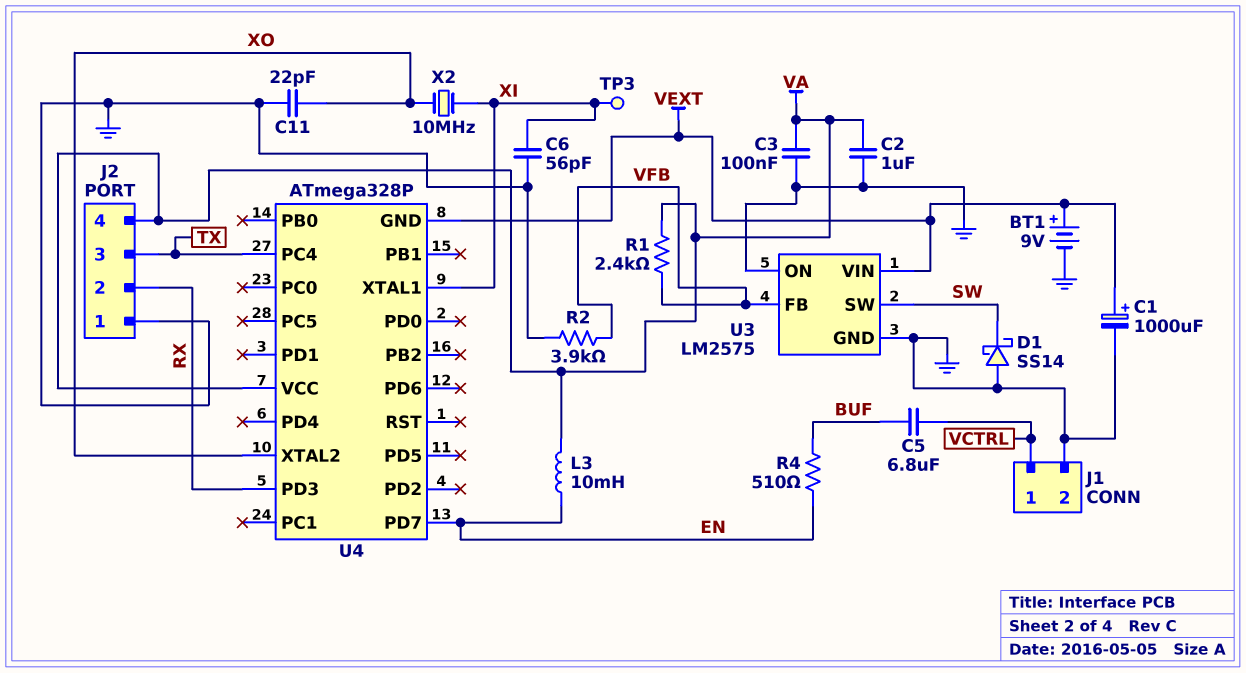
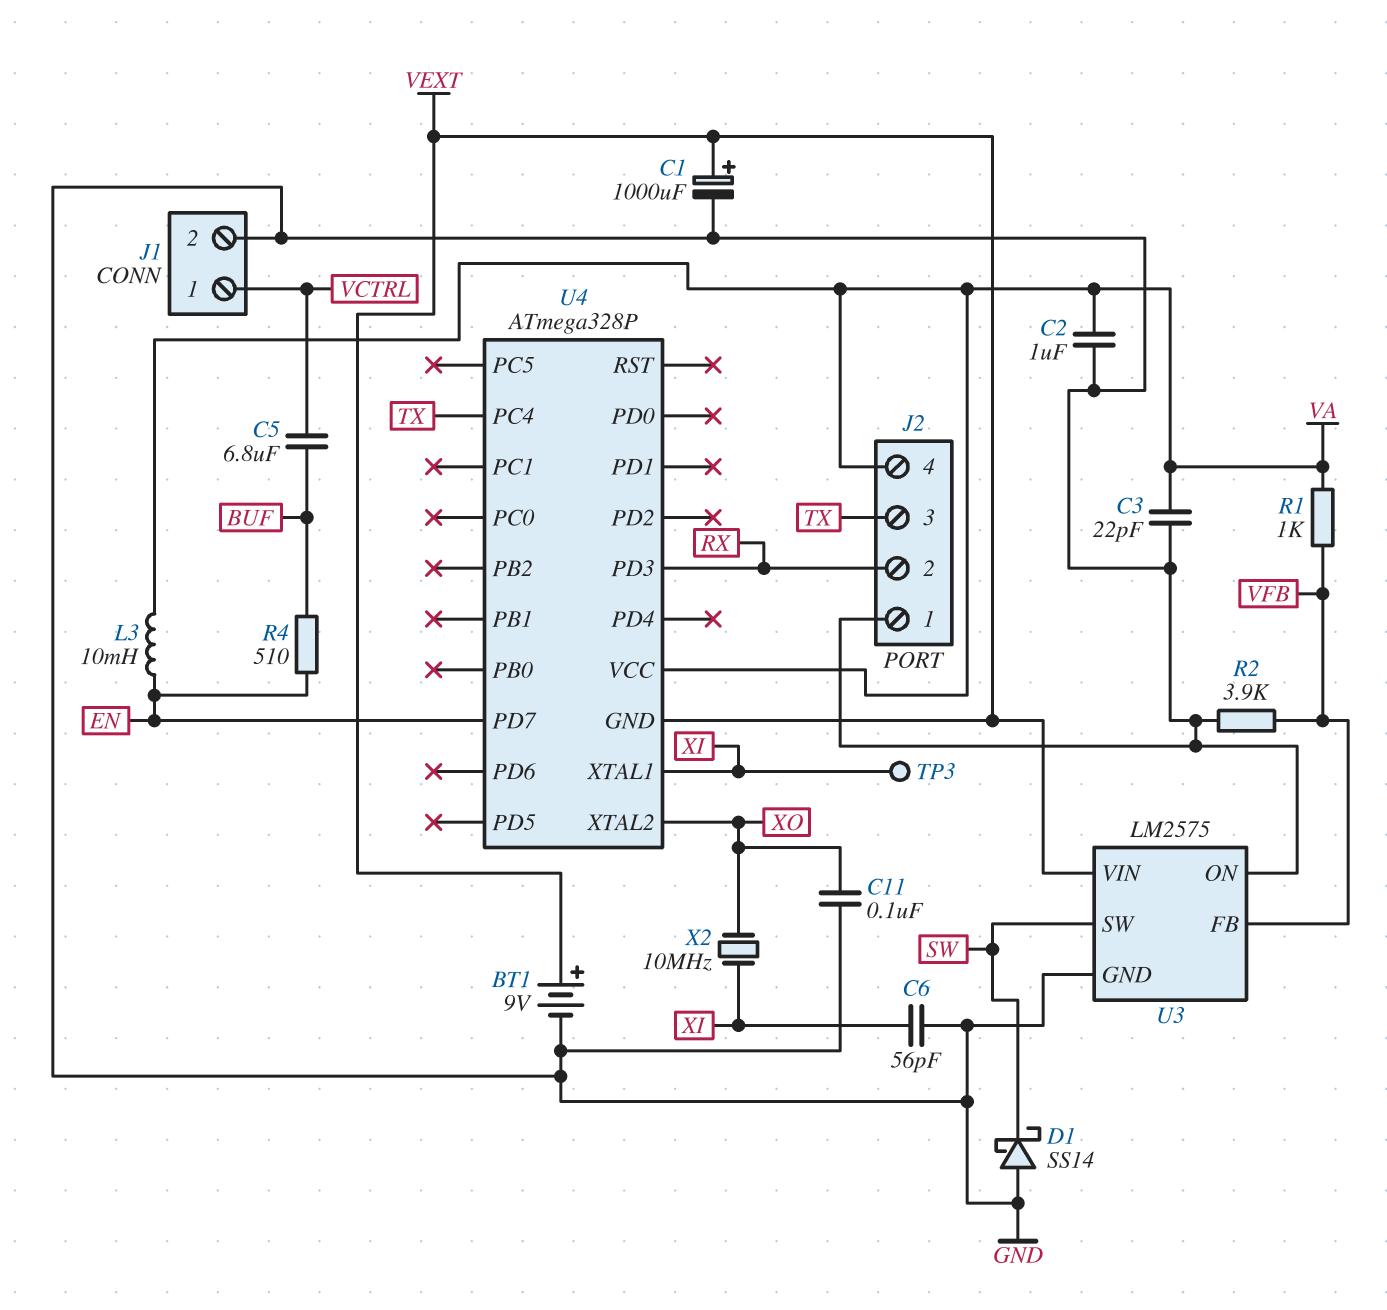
C3: 100nF (GND, VA) -> 22pF (GND, VA)
C11: 22pF (GND, XO) -> 100nF (GND, XO)
R1: 2.4k (VA, VFB) -> 1k (VA, VFB)

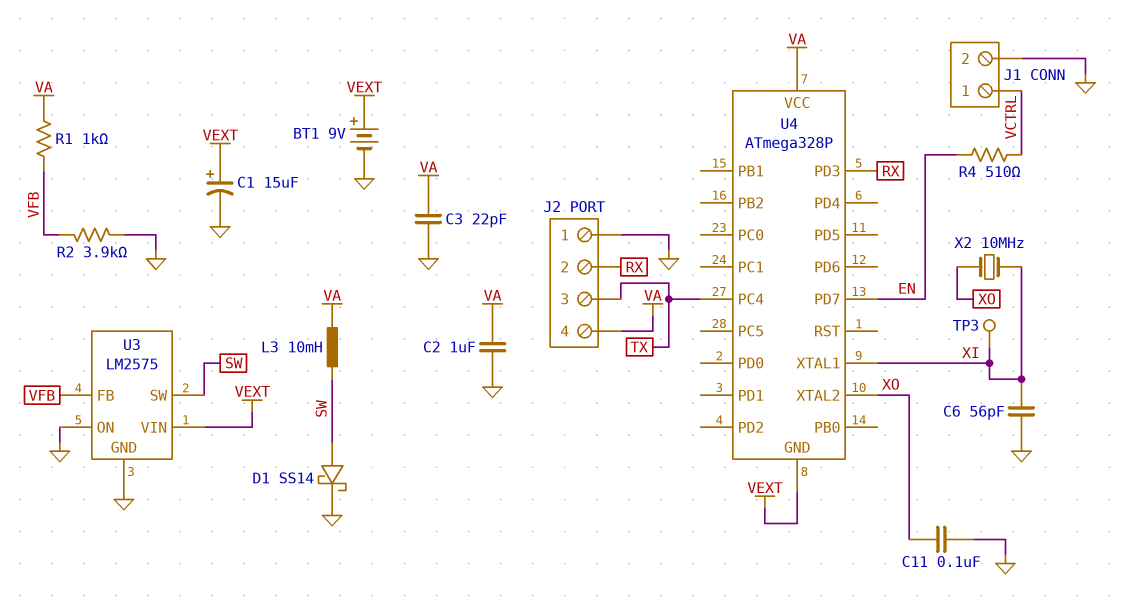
C1: 1000uF (plus VEXT, minus GND) -> 15uF (plus VEXT, minus GND)
C5: 6.8uF (BUF, VCTRL) -> none
D1: schottky SS14 (A GND, K SW) -> schottky SS14 (A SW, K GND)
L3: 10mH (EN, VA) -> 10mH (SW, VA)
R4: 510 (BUF, EN) -> 510 (EN, VCTRL)

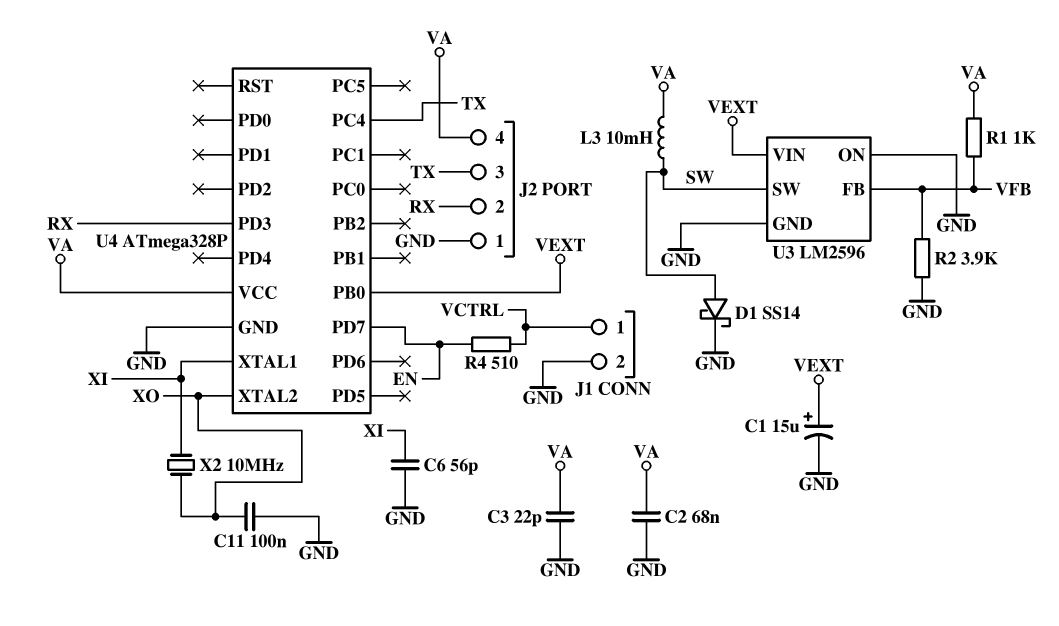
BT1: 9V (plus VEXT, minus GND) -> none
C2: 1uF (GND, VA) -> 68nF (GND, VA)
TP3: test point (XI) -> none
U3: LM2575 -> LM2596
U4 pin GND: VEXT -> GND
U4 pin PB0: none -> VEXT

